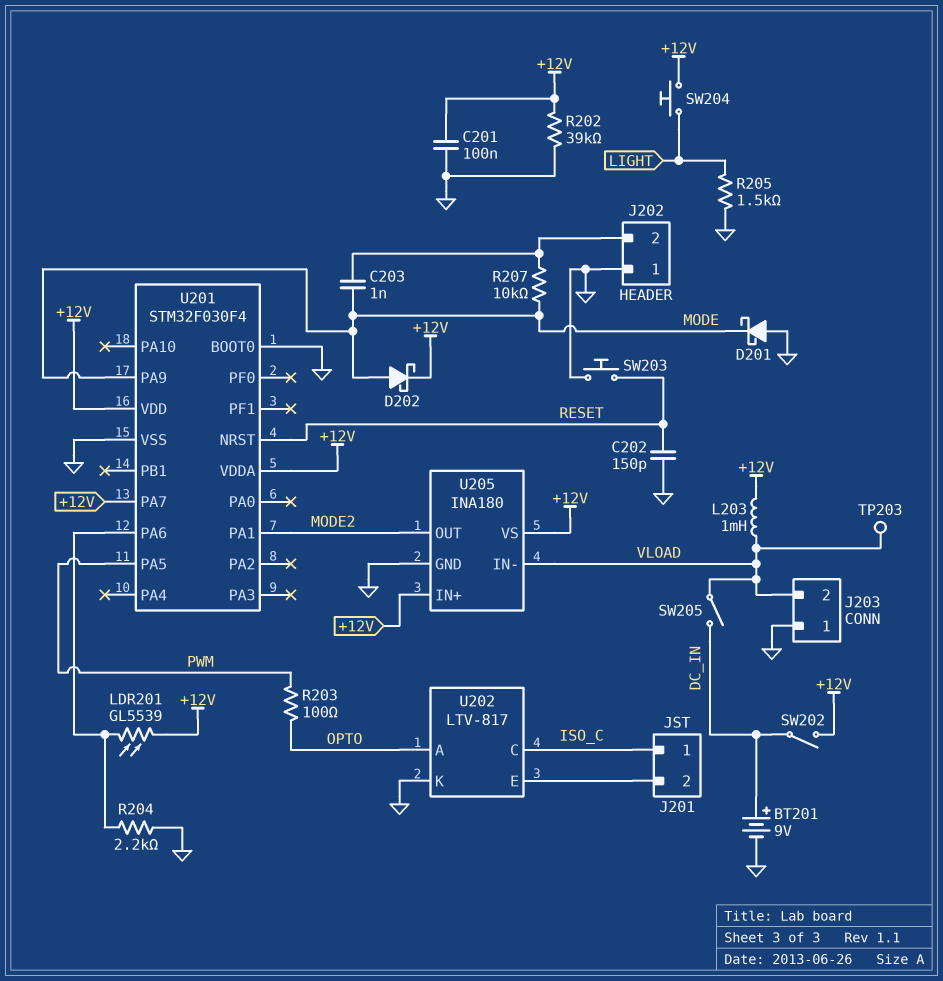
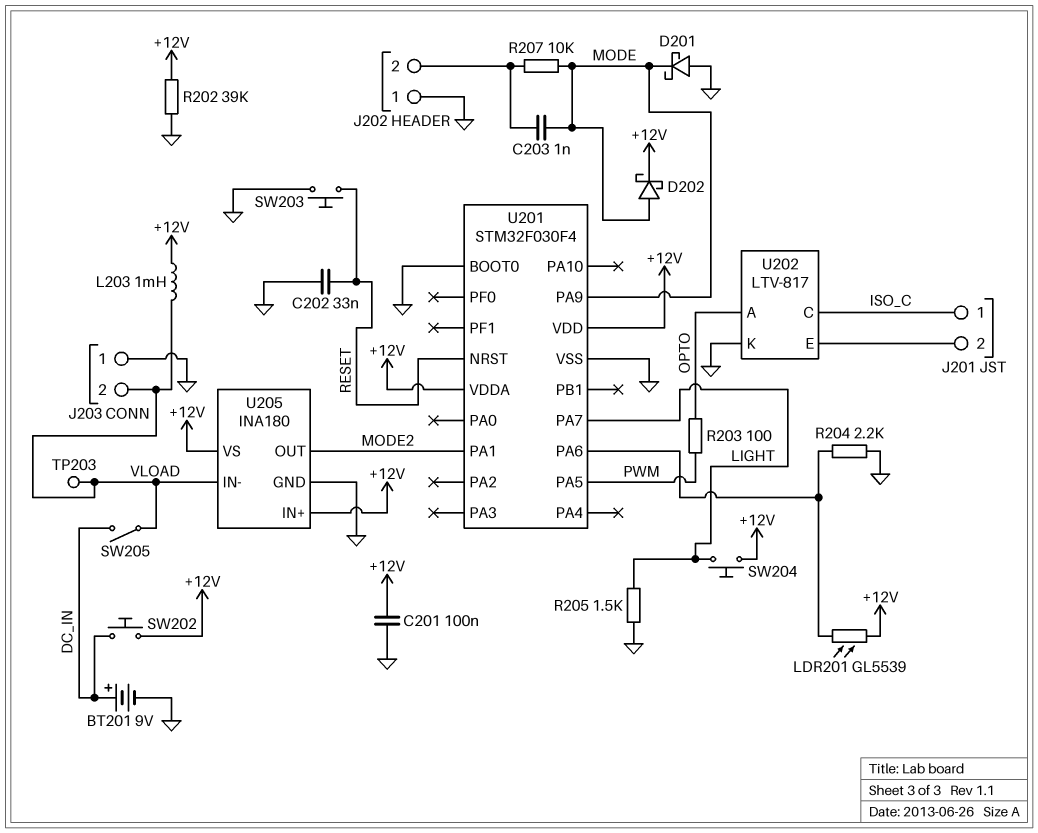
C202: 150pF (GND, RESET) -> 33nF (GND, RESET)
SW202: switch (+12V, DC_IN) -> button (+12V, DC_IN)
U201 pin PA7: +12V -> LIGHT

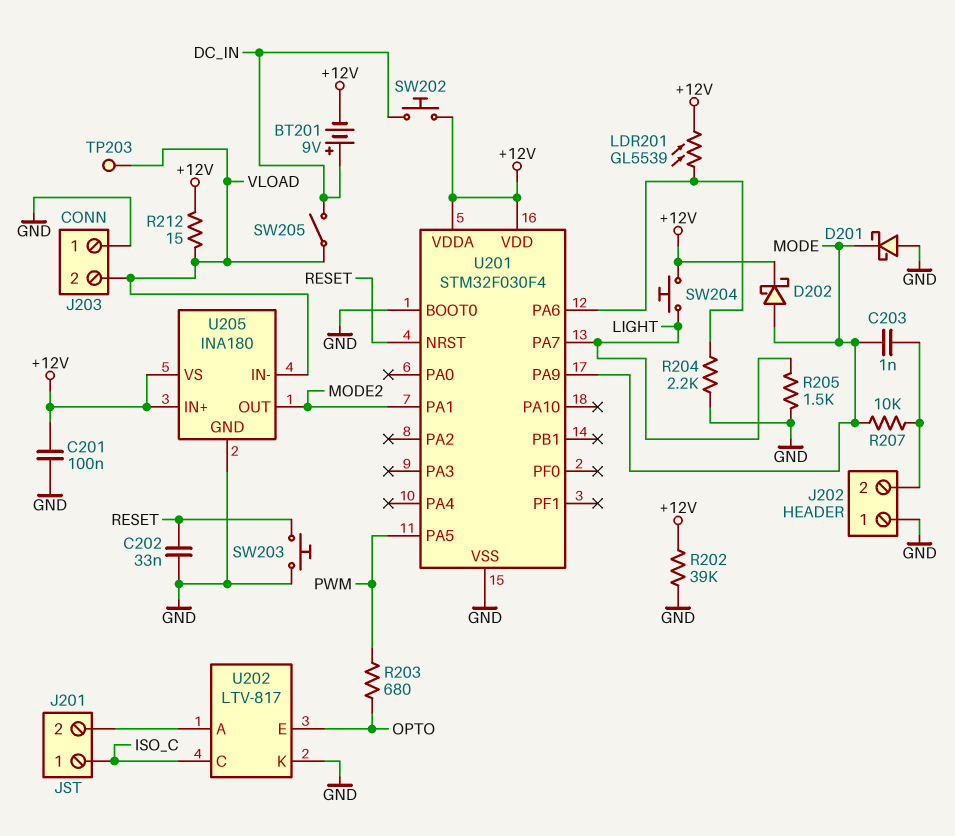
BT201: 9V (plus DC_IN, minus GND) -> 9V (plus DC_IN, minus +12V)
L203: 1mH (+12V, VLOAD) -> none
R203: 100 (OPTO, PWM) -> 680 (OPTO, PWM)
R212: none -> 15 (+12V, VLOAD)
U202 pin A: OPTO -> J201/2
U202 pin E: J201/2 -> OPTO

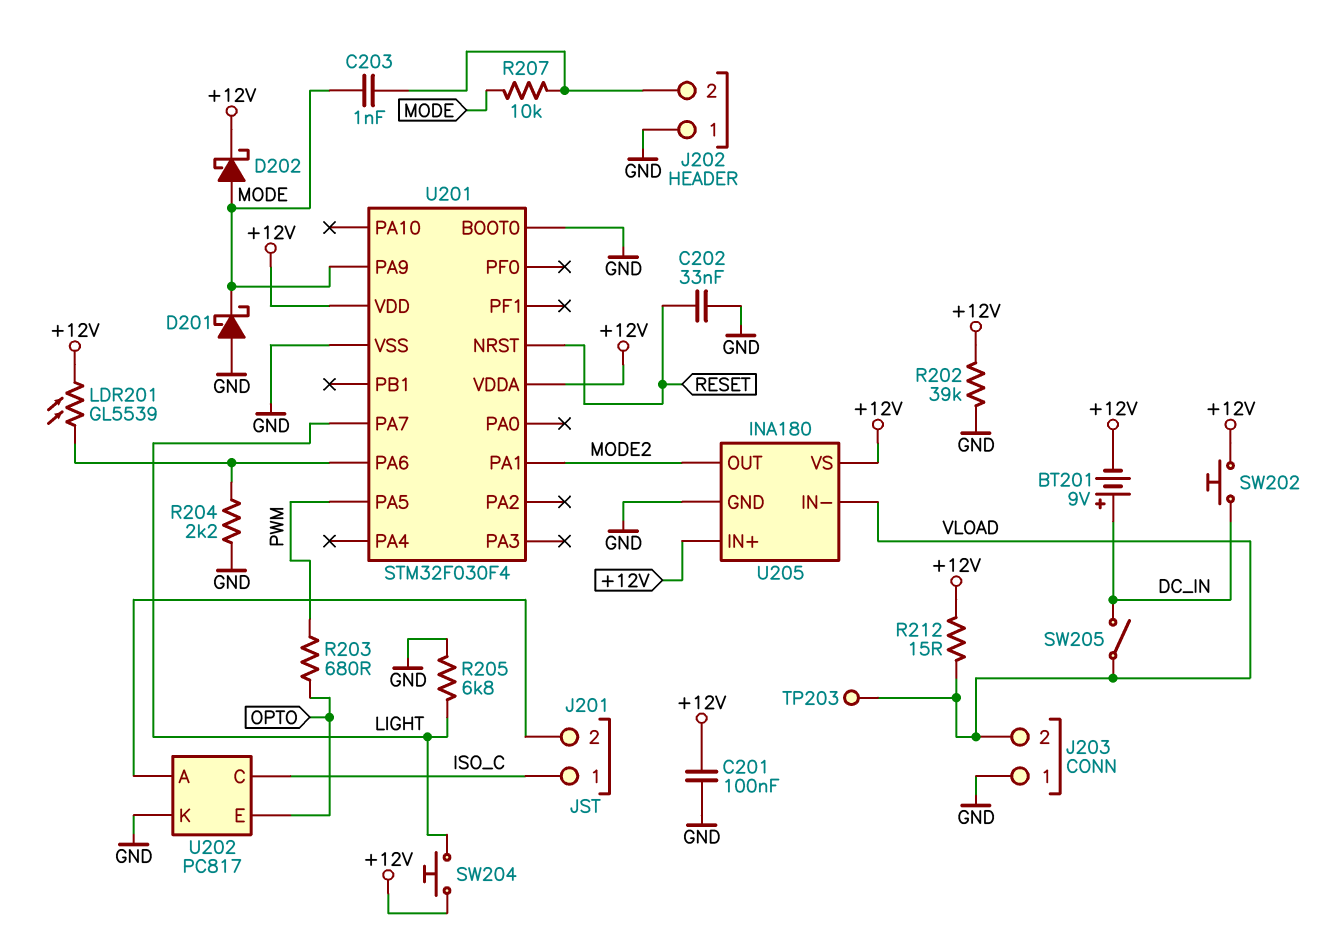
R205: 1.5k (GND, LIGHT) -> 6.8k (GND, LIGHT)
SW203: button (GND, RESET) -> none
U202: LTV-817 -> PC817

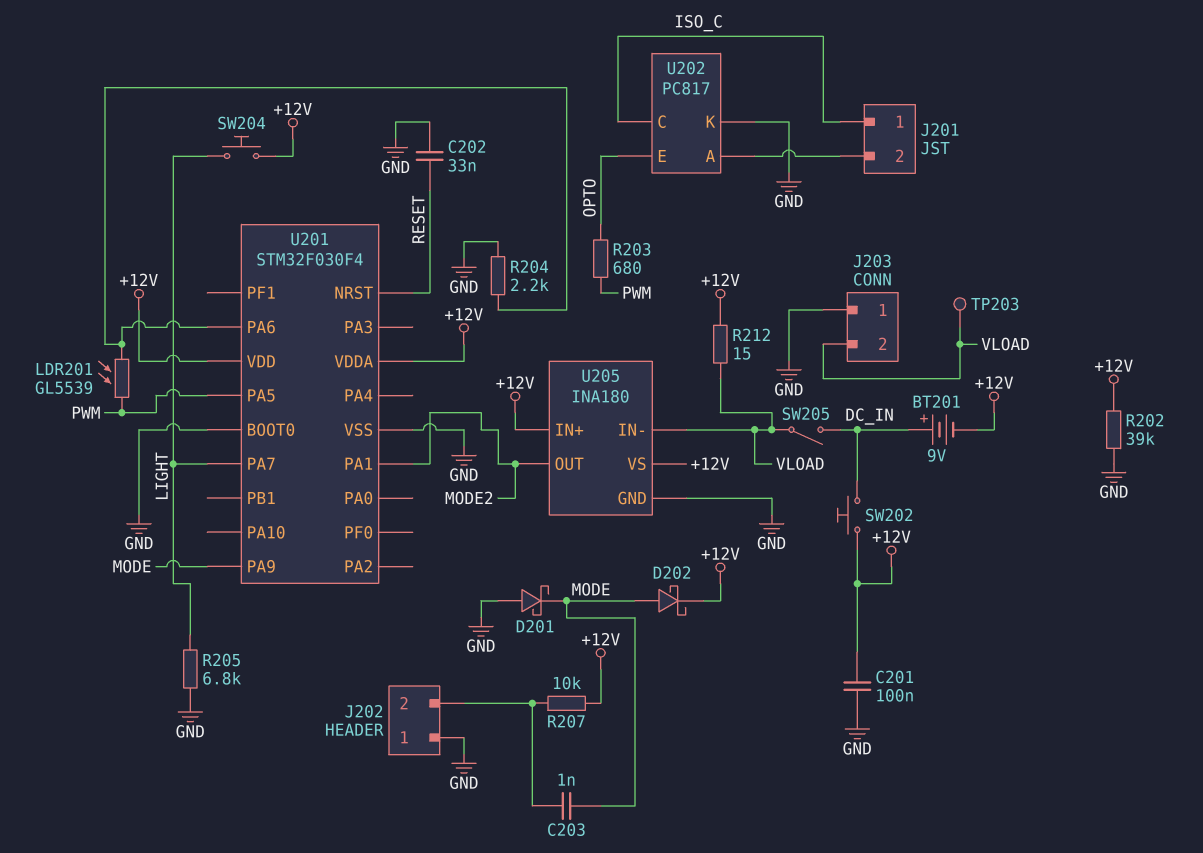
LDR201: GL5539 (+12V, U201/PA6) -> GL5539 (PWM, U201/PA6)
R207: 10k (J202/2, MODE) -> 10k (+12V, J202/2)

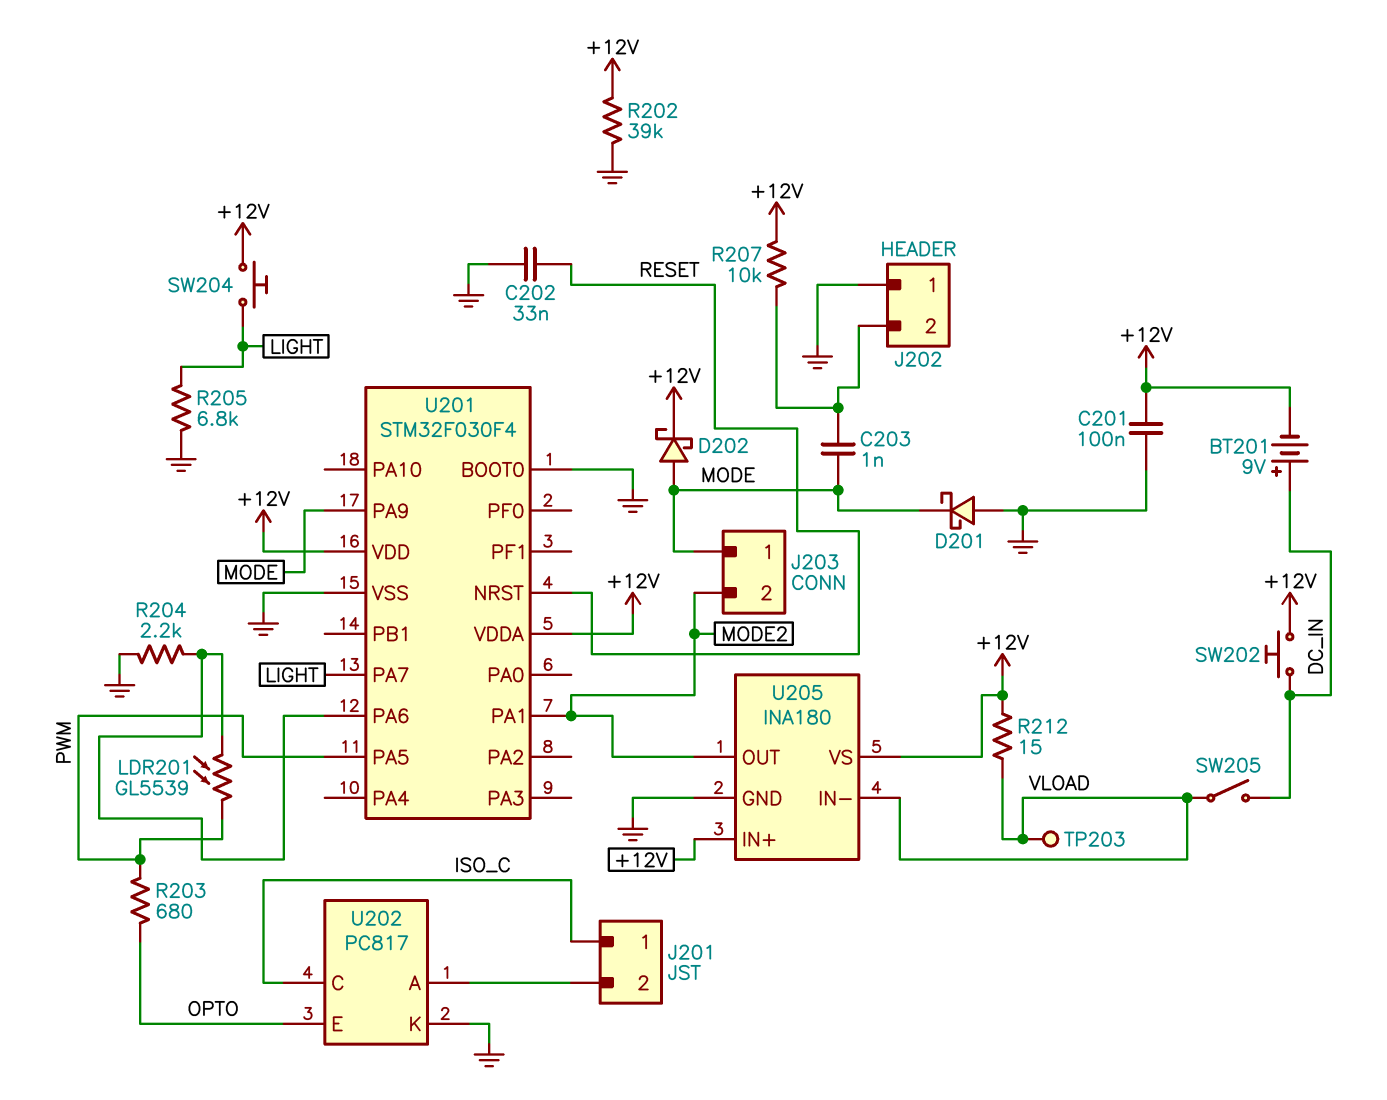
J203 pin 1: GND -> MODE
J203 pin 2: VLOAD -> MODE2

